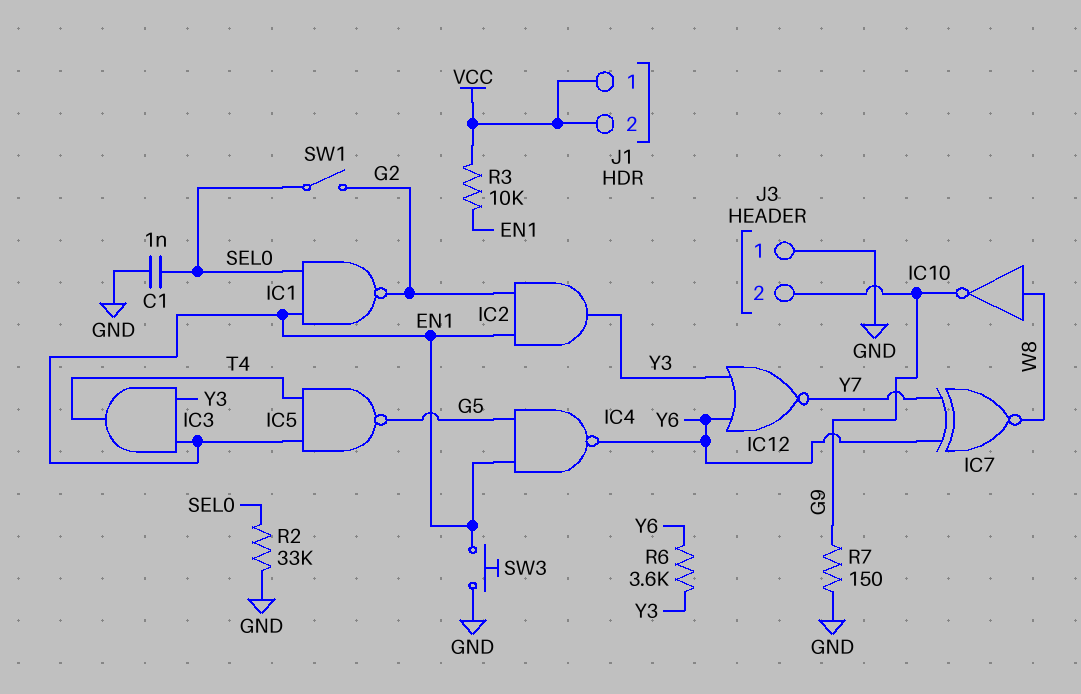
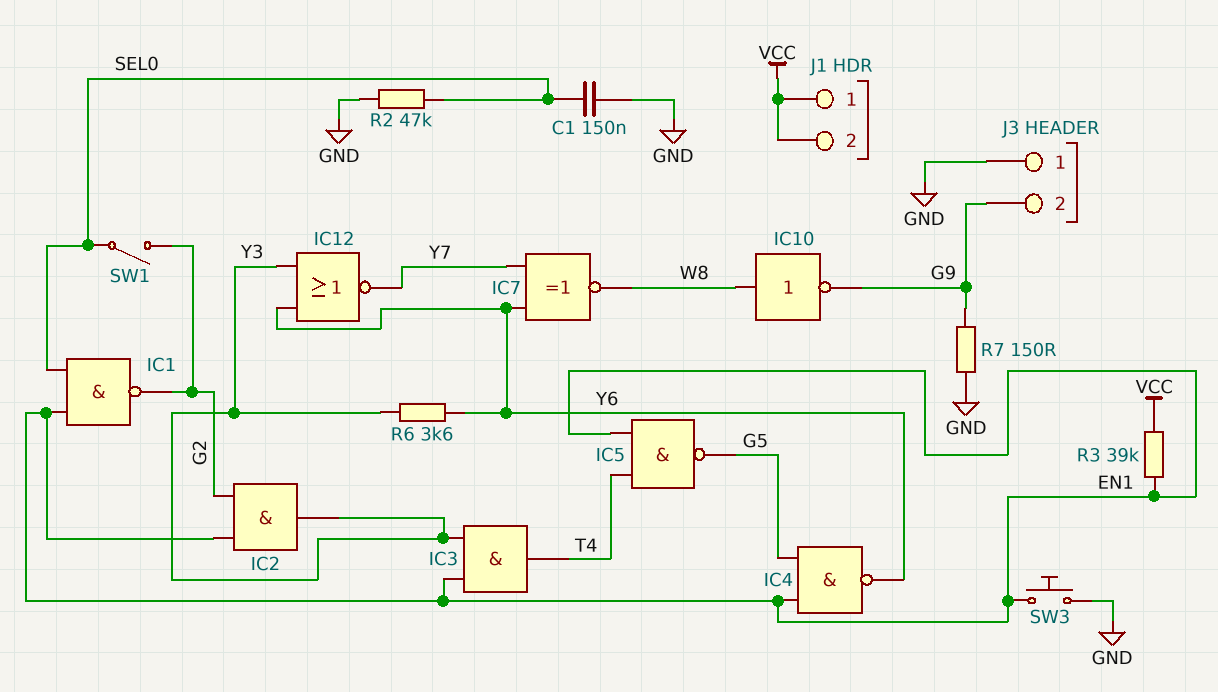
C1: 1nF (GND, SEL0) -> 150nF (GND, SEL0)
R2: 33k (GND, SEL0) -> 47k (GND, SEL0)
R3: 10k (EN1, VCC) -> 39k (EN1, VCC)

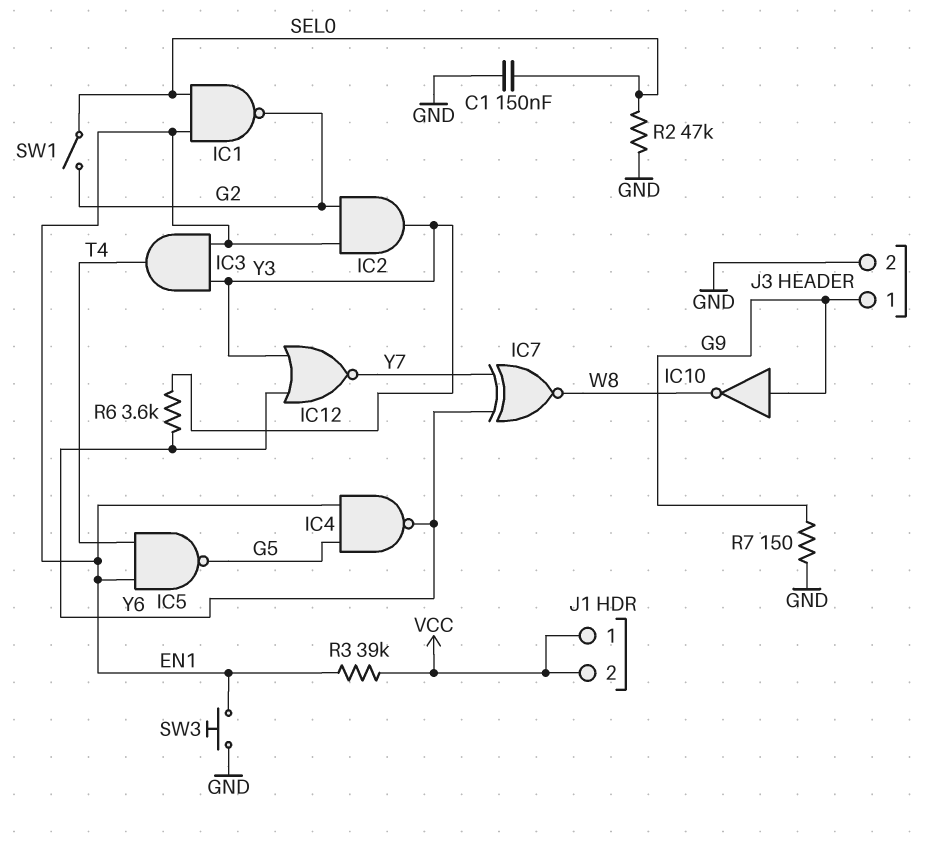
IC10: NOT (in W8, out G9) -> NOT (in G9, out W8)
J3 pin 1: GND -> G9
J3 pin 2: G9 -> GND

